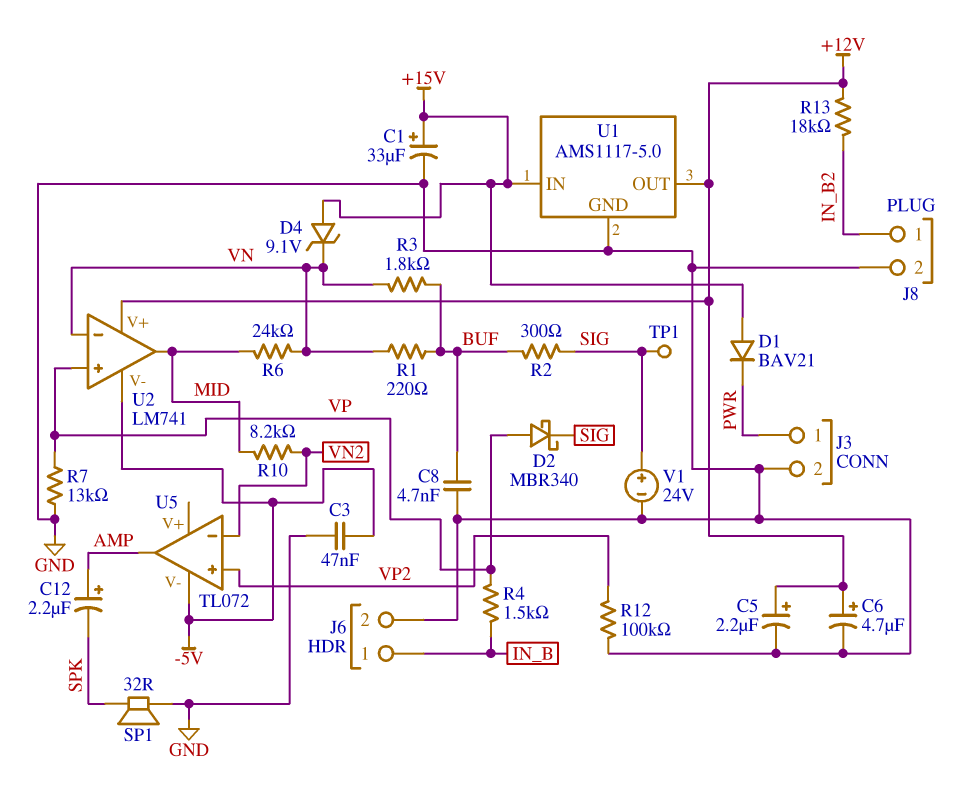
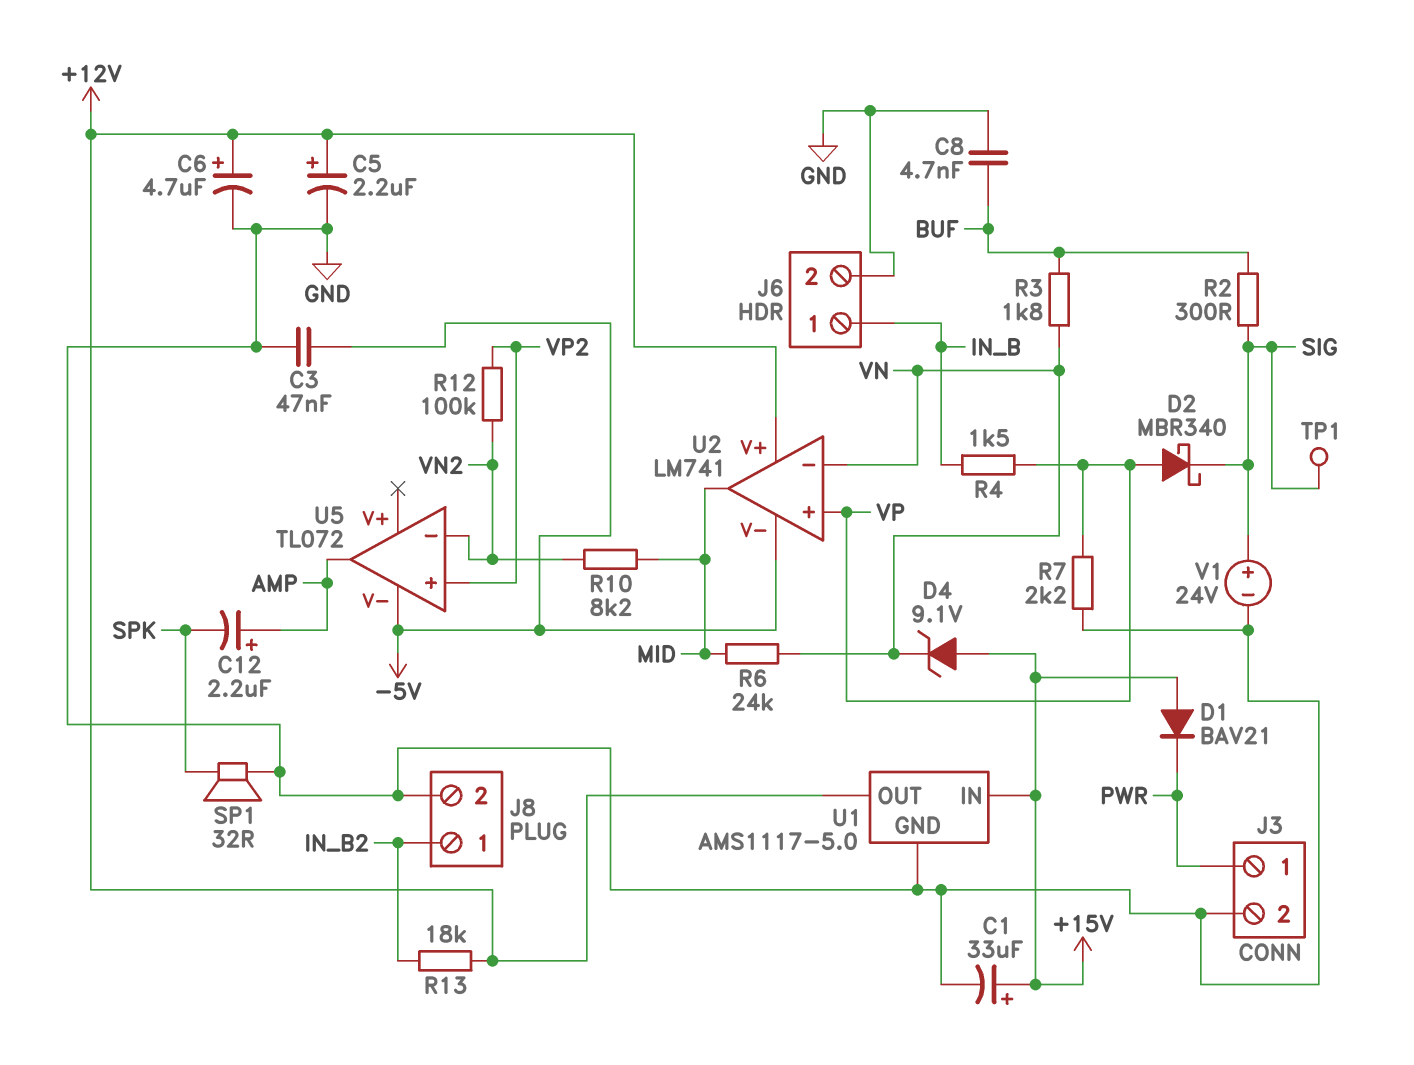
R1: 220 (BUF, VN) -> none
R7: 13k (GND, VP) -> 2.2k (GND, VP)
R12: 100k (GND, VP2) -> 100k (VN2, VP2)

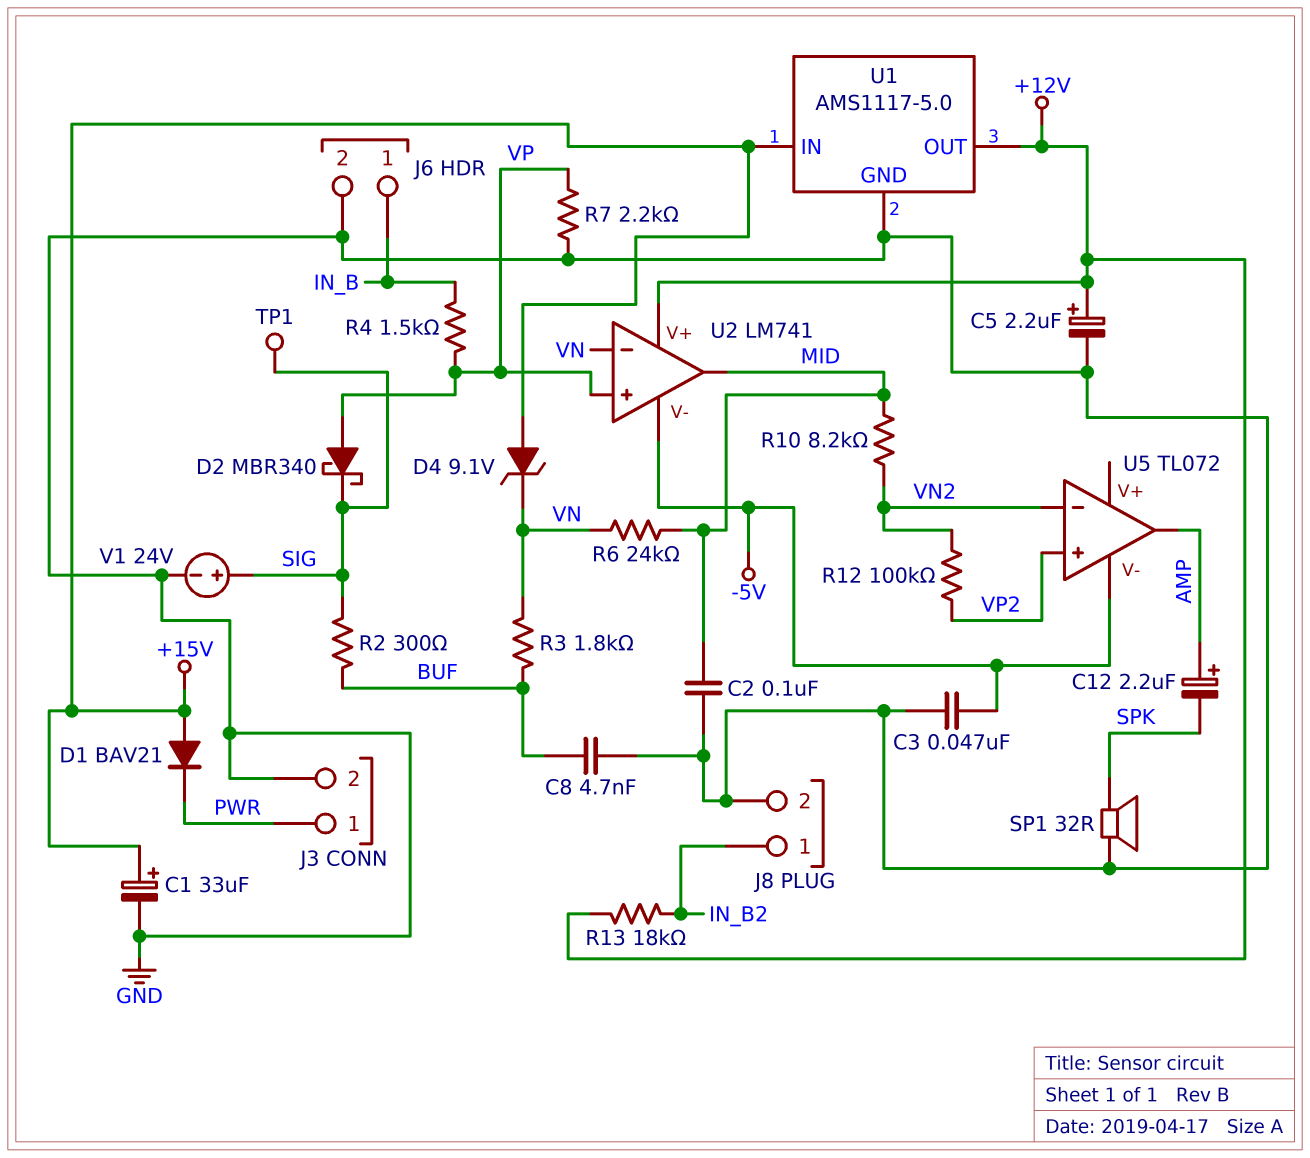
C2: none -> 100nF (GND, MID)
C6: 4.7uF (plus +12V, minus GND) -> none

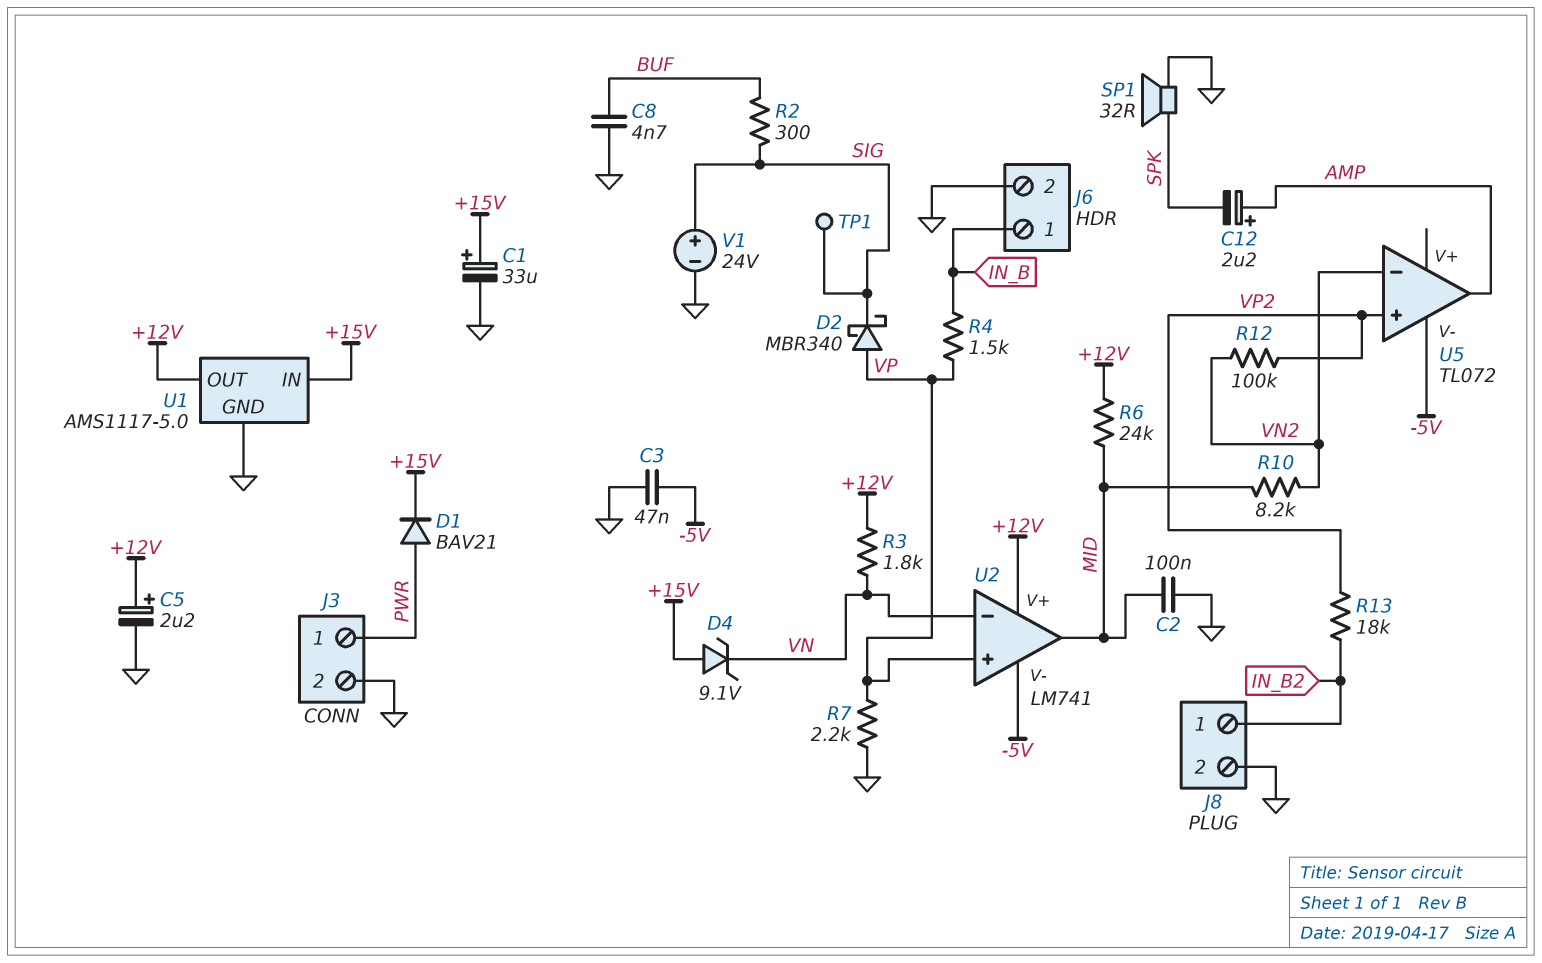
D1: diode BAV21 (A +15V, K PWR) -> diode BAV21 (A PWR, K +15V)
R3: 1.8k (BUF, VN) -> 1.8k (+12V, VN)
R6: 24k (MID, VN) -> 24k (+12V, MID)
R13: 18k (+12V, IN_B2) -> 18k (IN_B2, VP2)

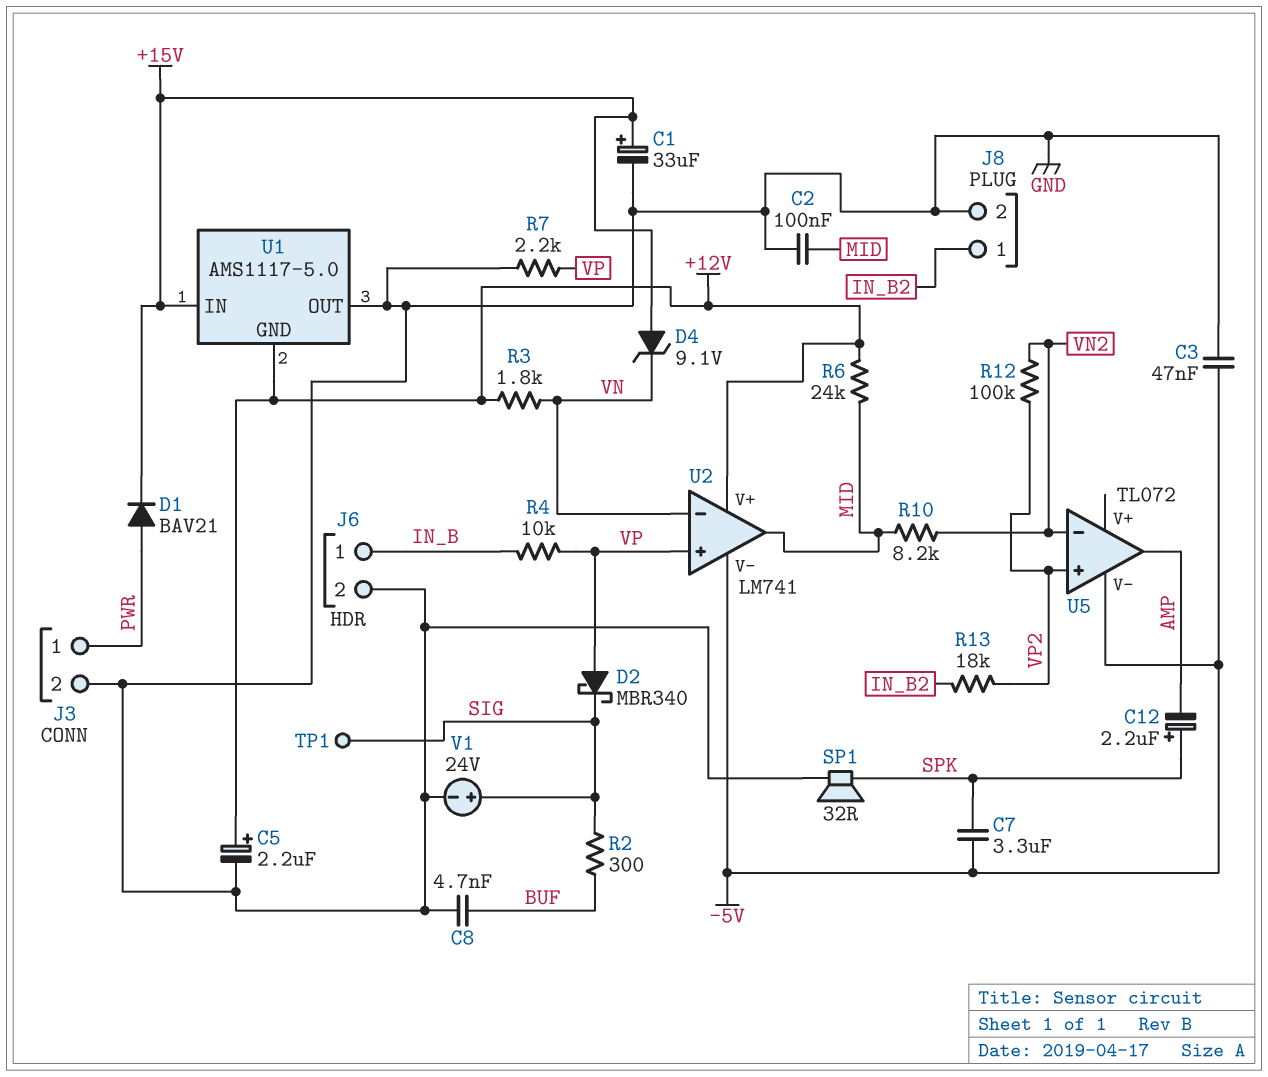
C7: none -> 3.3uF (-5V, SPK)
C12: 2.2uF (plus AMP, minus SPK) -> 2.2uF (plus SPK, minus AMP)
R4: 1.5k (IN_B, VP) -> 10k (IN_B, VP)
U1 pin GND: GND -> +12V
U1 pin OUT: +12V -> GND

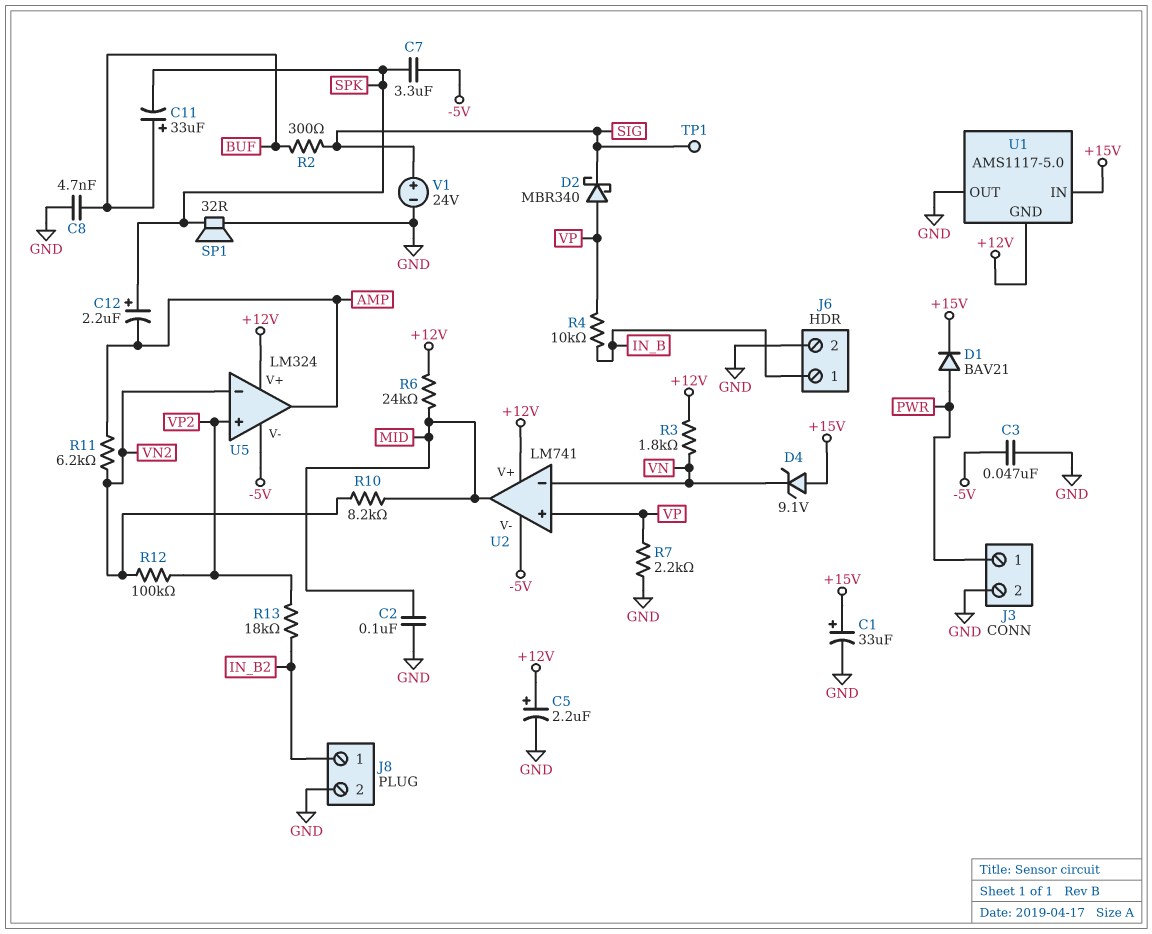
C11: none -> 33uF (plus BUF, minus SPK)
R11: none -> 6.2k (AMP, VN2)
U5: TL072 -> LM324
U5 pin V+: none -> +12V

